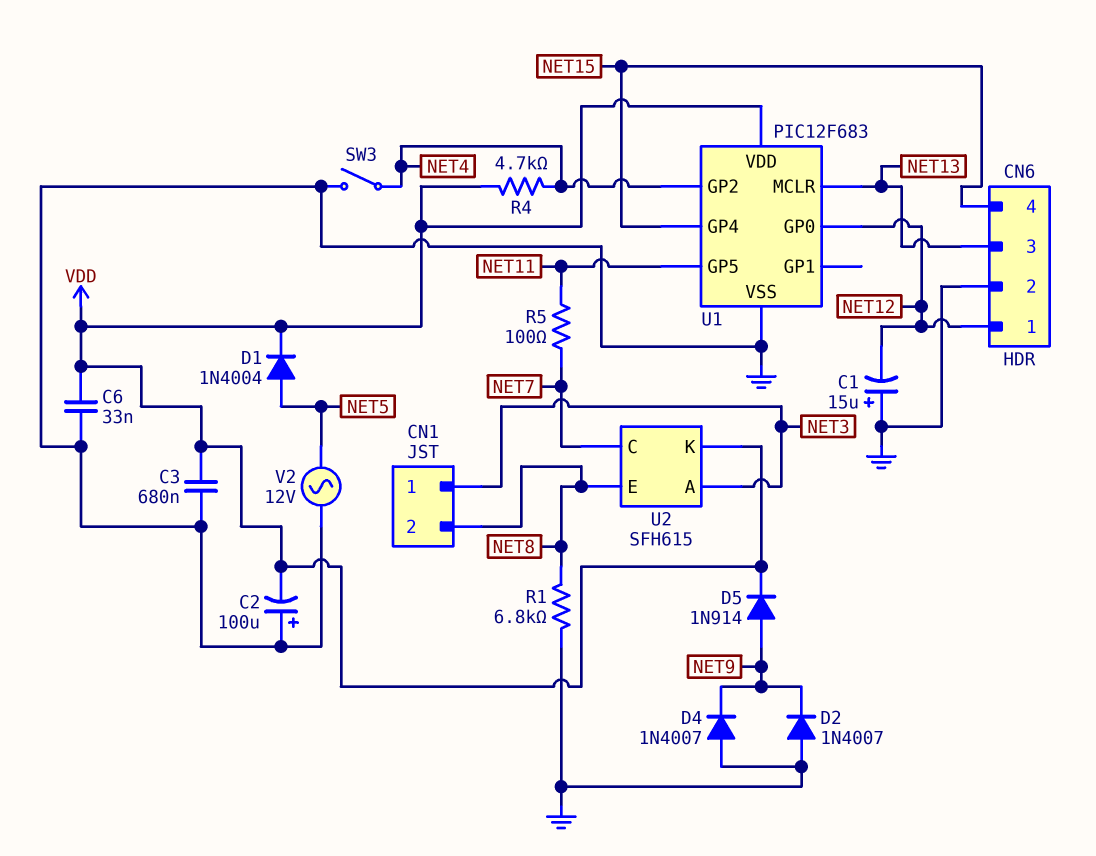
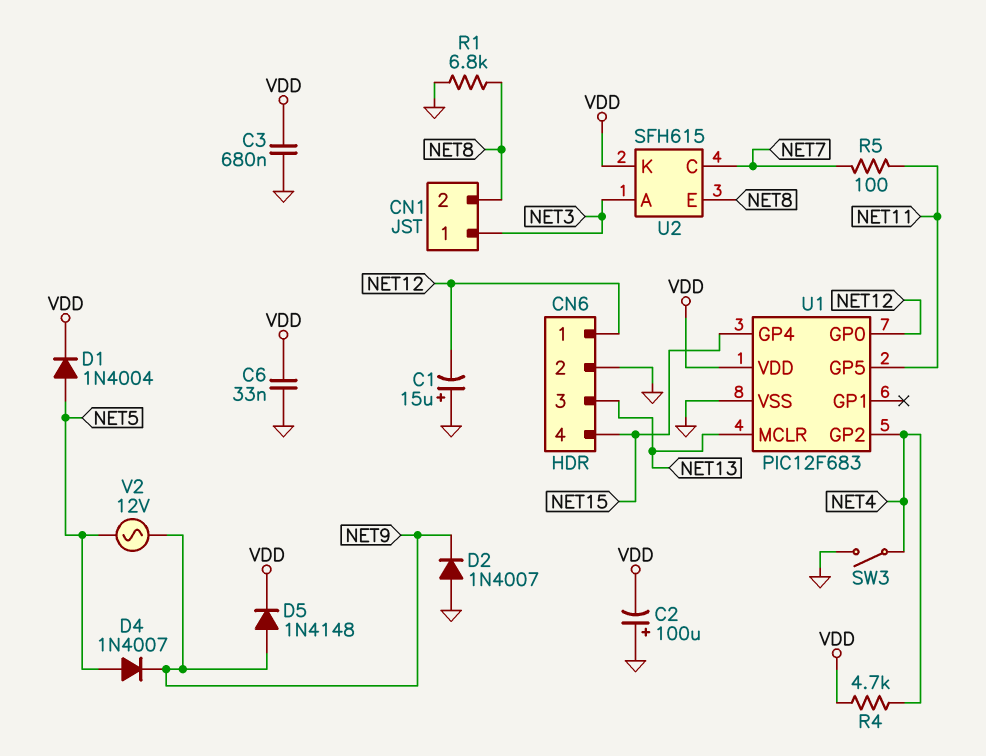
D4: diode 1N4007 (A GND, K NET9) -> diode 1N4007 (A NET5, K NET9)
D5: diode 1N914 (A NET9, K VDD) -> diode 1N4148 (A NET9, K VDD)
V2: AC 12V (GND, NET5) -> AC 12V (NET5, NET9)

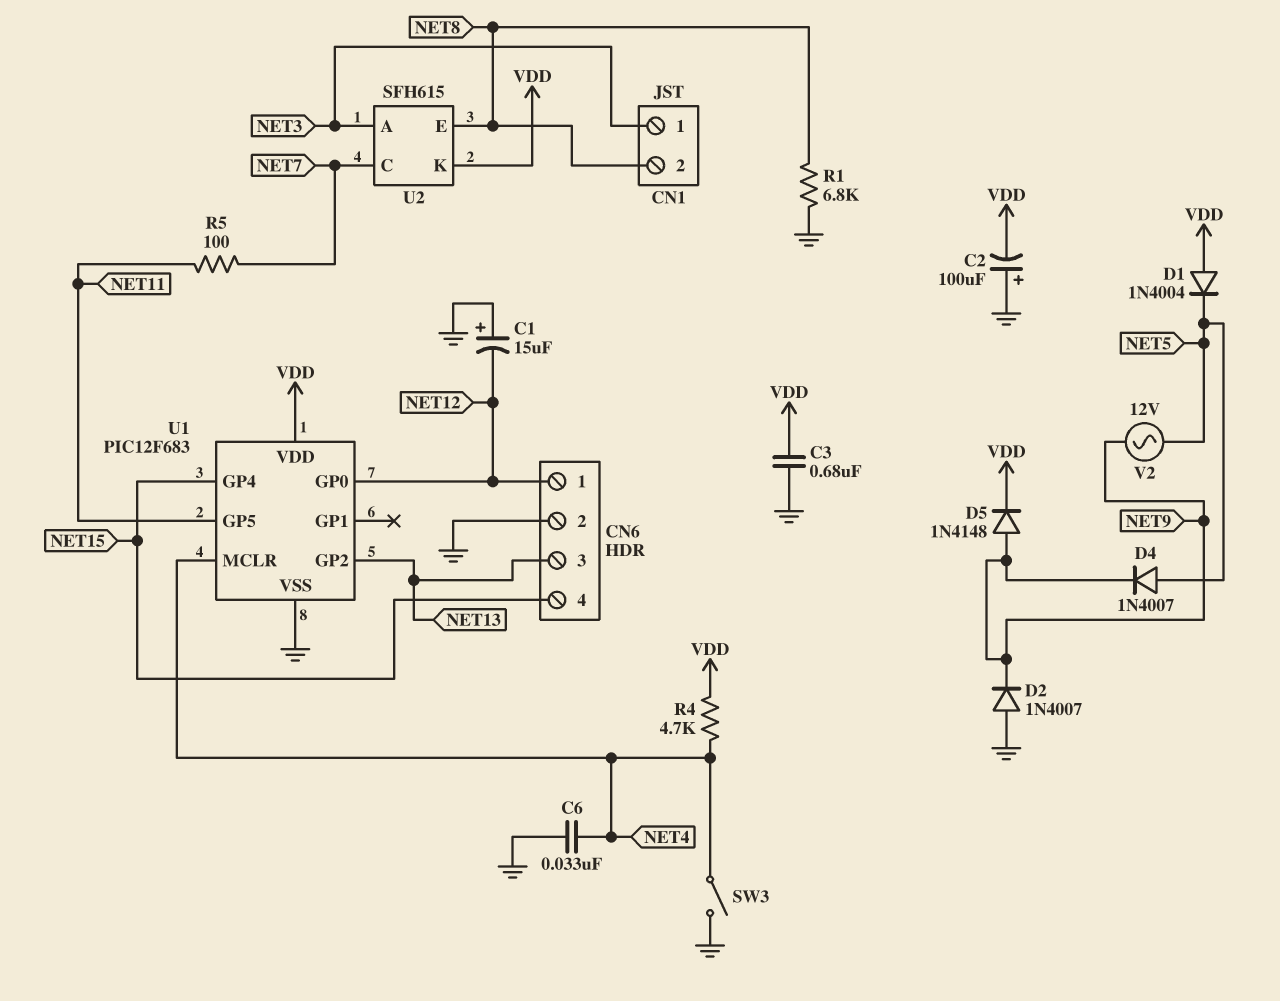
C6: 33nF (GND, VDD) -> 33nF (GND, NET4)
D1: diode 1N4004 (A NET5, K VDD) -> diode 1N4004 (A VDD, K NET5)
U1 pin GP2: NET4 -> NET13
U1 pin MCLR: NET13 -> NET4

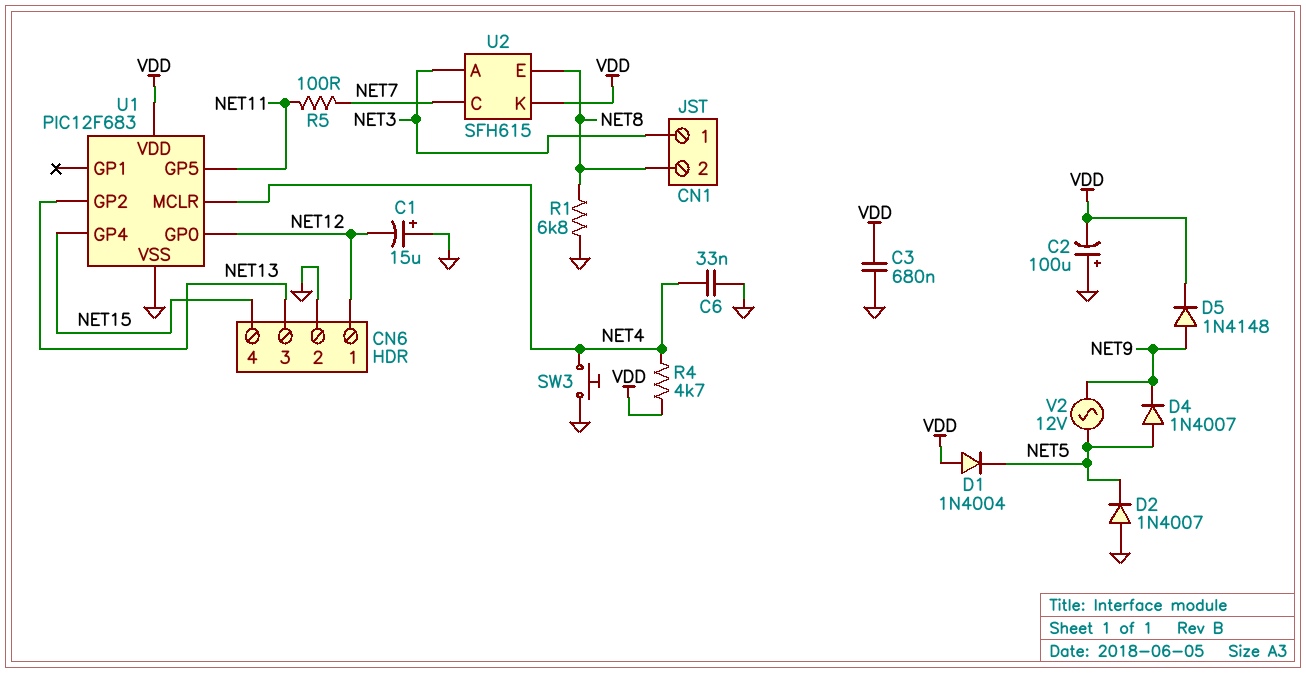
D2: diode 1N4007 (A GND, K NET9) -> diode 1N4007 (A GND, K NET5)
SW3: switch (GND, NET4) -> button (GND, NET4)

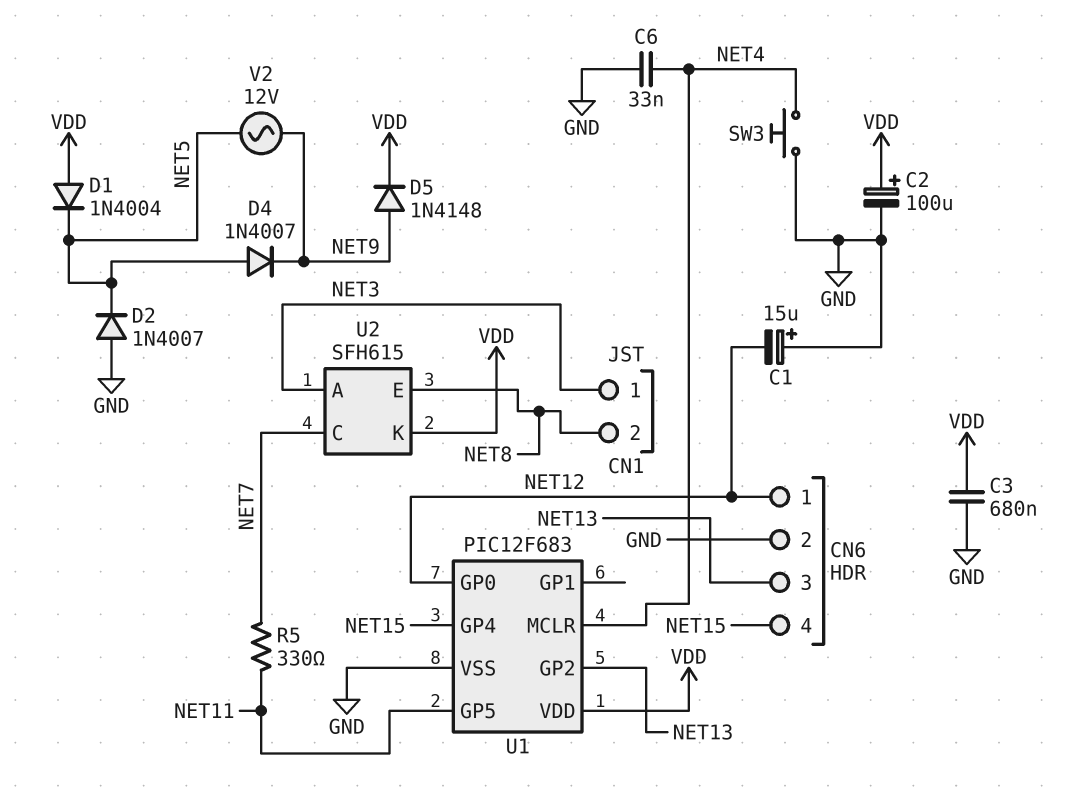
C2: 100uF (plus GND, minus VDD) -> 100uF (plus VDD, minus GND)
R1: 6.8k (GND, NET8) -> none
R4: 4.7k (NET4, VDD) -> none
R5: 100 (NET7, NET11) -> 330 (NET7, NET11)

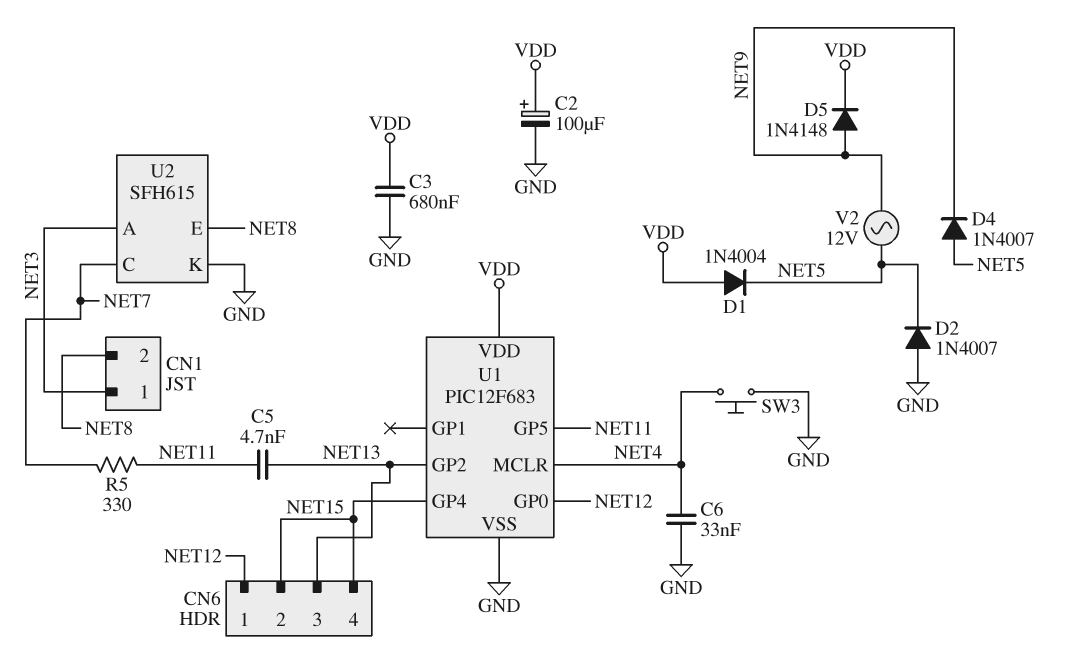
C1: 15uF (plus GND, minus NET12) -> none
C5: none -> 4.7nF (NET11, NET13)
CN6 pin 2: GND -> NET15
U2 pin K: VDD -> GND

